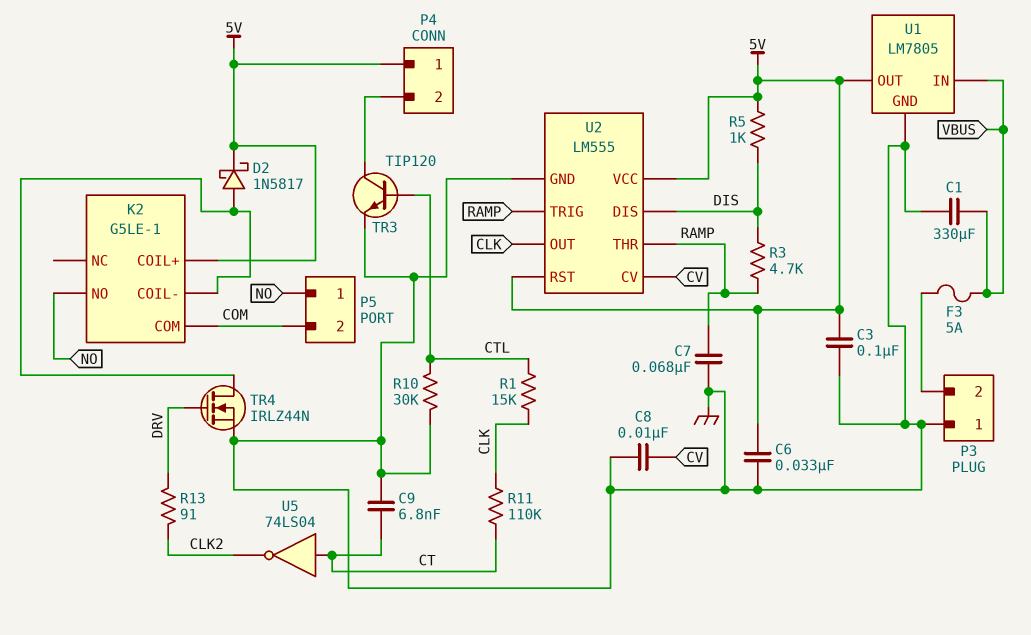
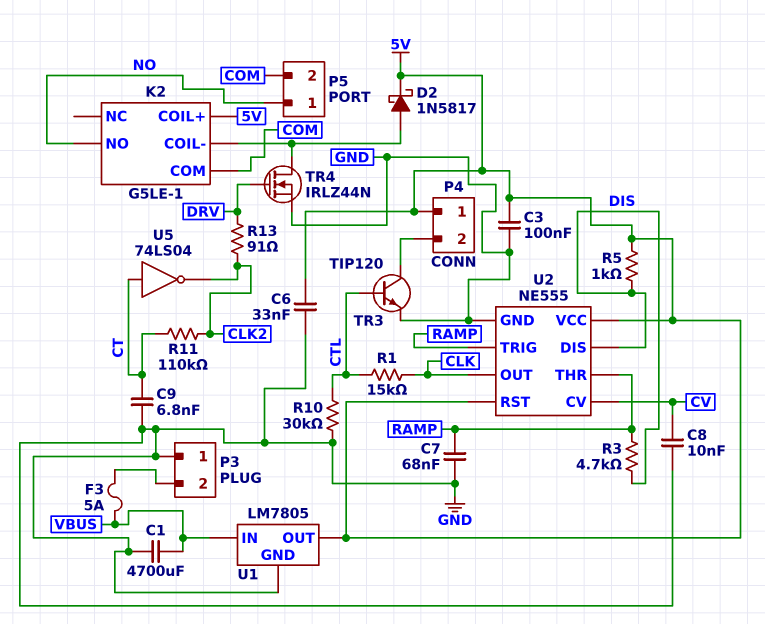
C1: 330uF (GND, VBUS) -> 4700uF (GND, VBUS)
R11: 110k (CLK, CT) -> 110k (CLK2, CT)
U2: LM555 -> NE555

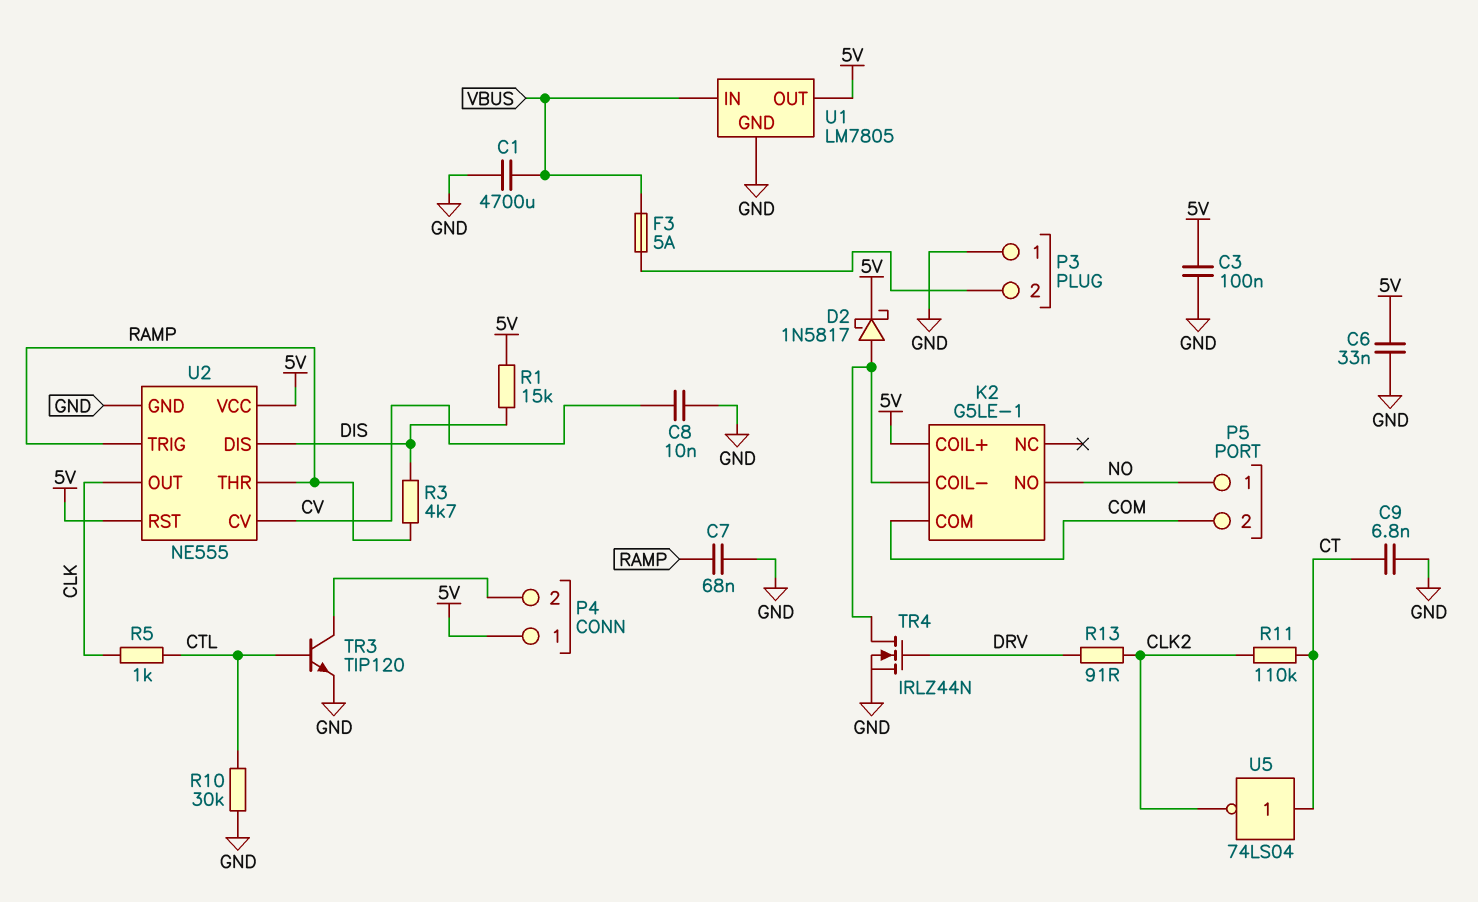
R1: 15k (CLK, CTL) -> 15k (5V, DIS)
R5: 1k (5V, DIS) -> 1k (CLK, CTL)

